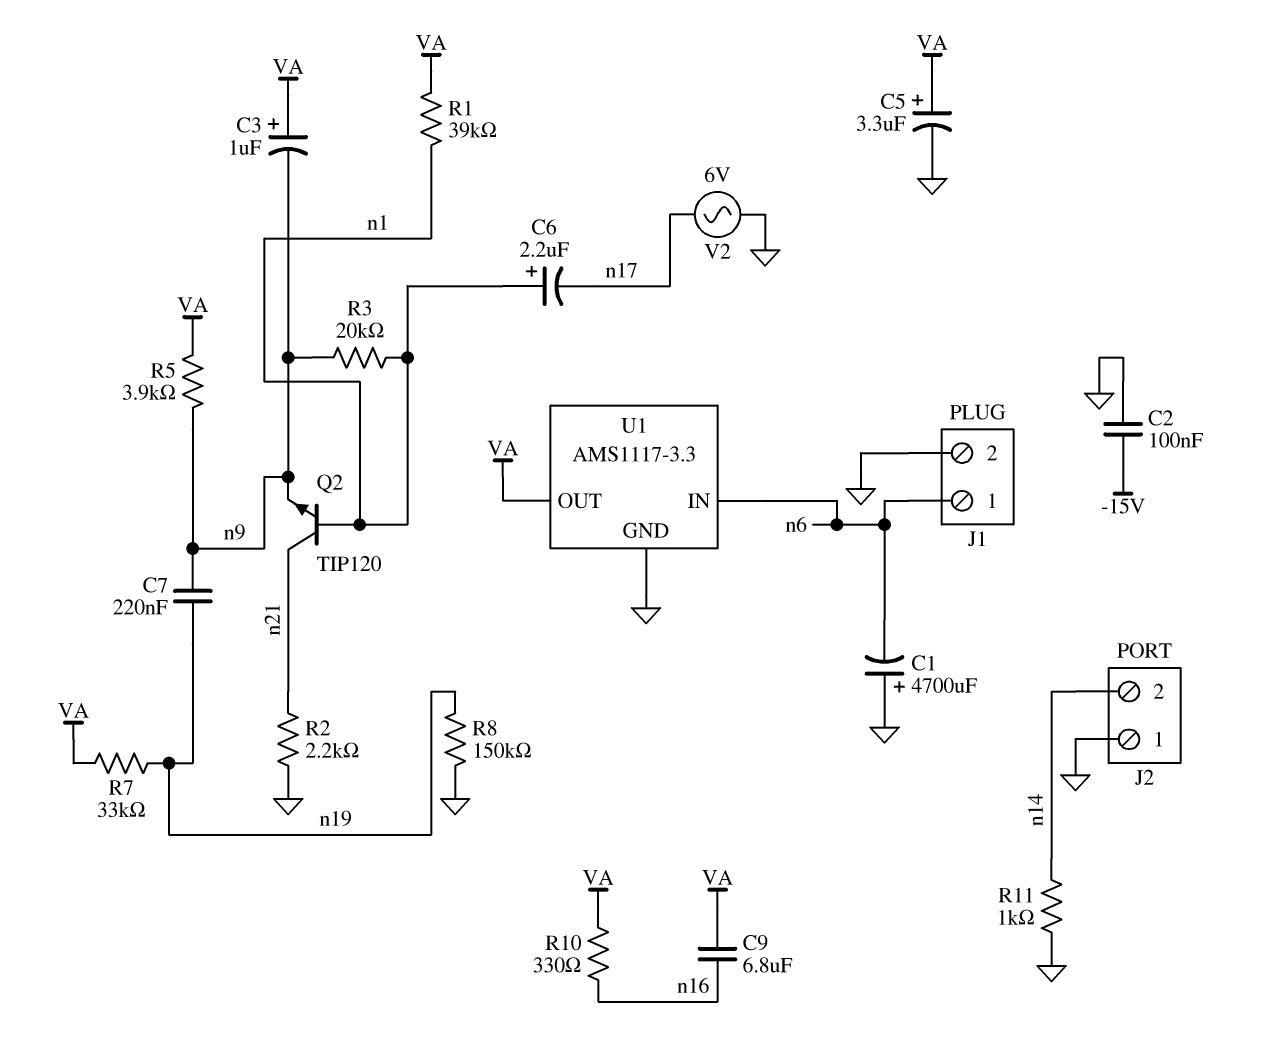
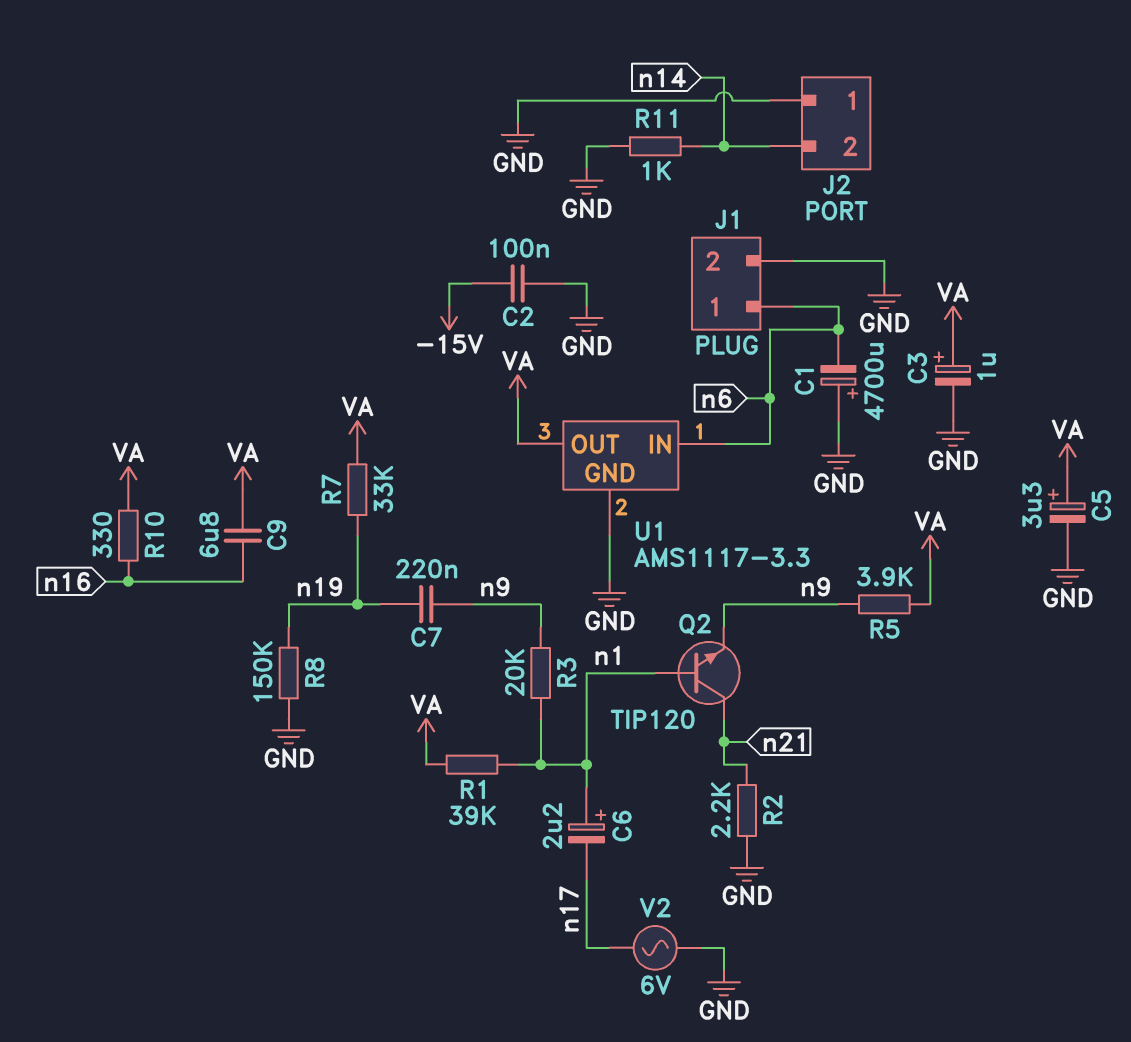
C3: 1uF (plus VA, minus n9) -> 1uF (plus VA, minus GND)

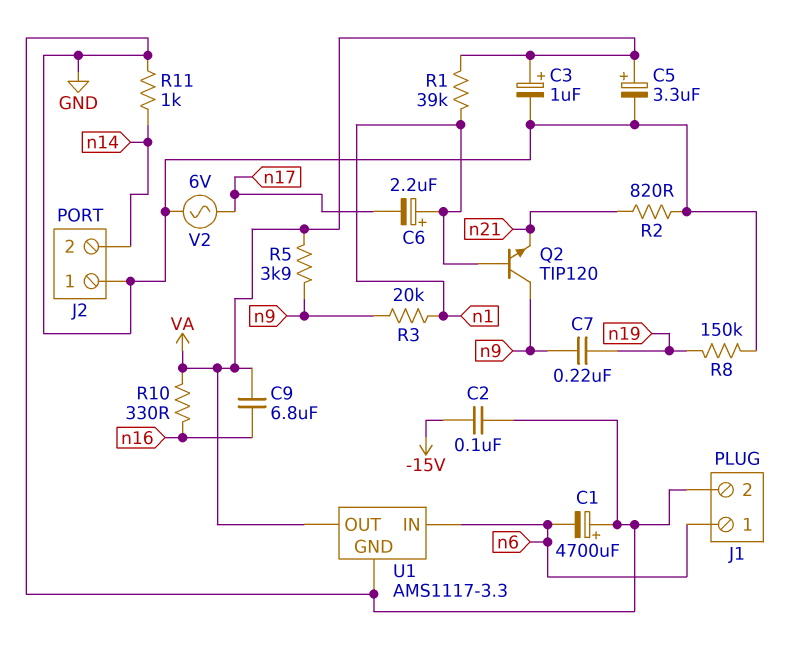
Q2: NPN TIP120 (B n1, C n21, E n9) -> NPN TIP120 (B n1, C n9, E n21)
R2: 2.2k (GND, n21) -> 820 (GND, n21)
R7: 33k (VA, n19) -> none

